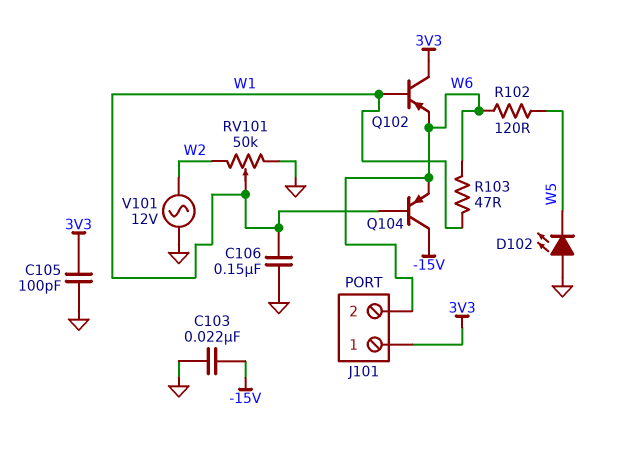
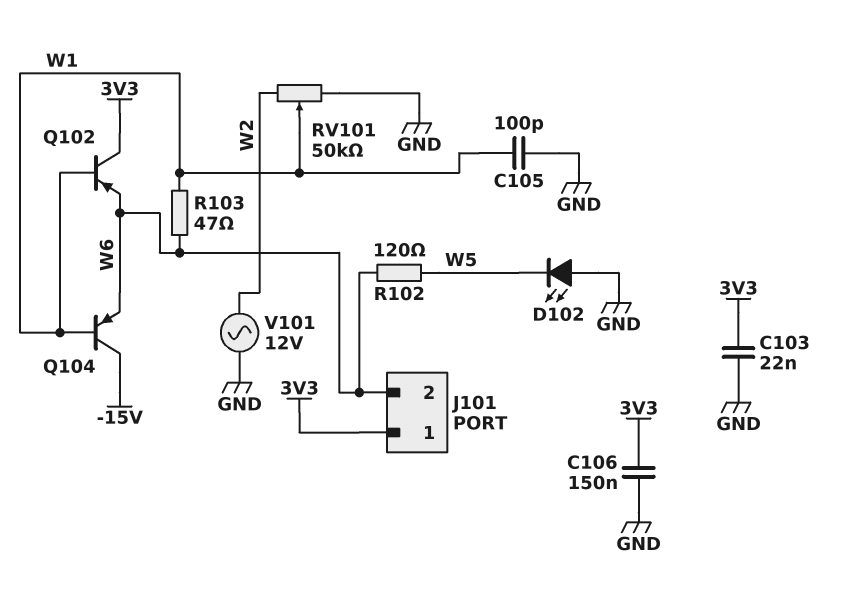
C103: 22nF (-15V, GND) -> 22nF (3V3, GND)
C105: 100pF (3V3, GND) -> 100pF (GND, W1)
C106: 150nF (GND, W1) -> 150nF (3V3, GND)

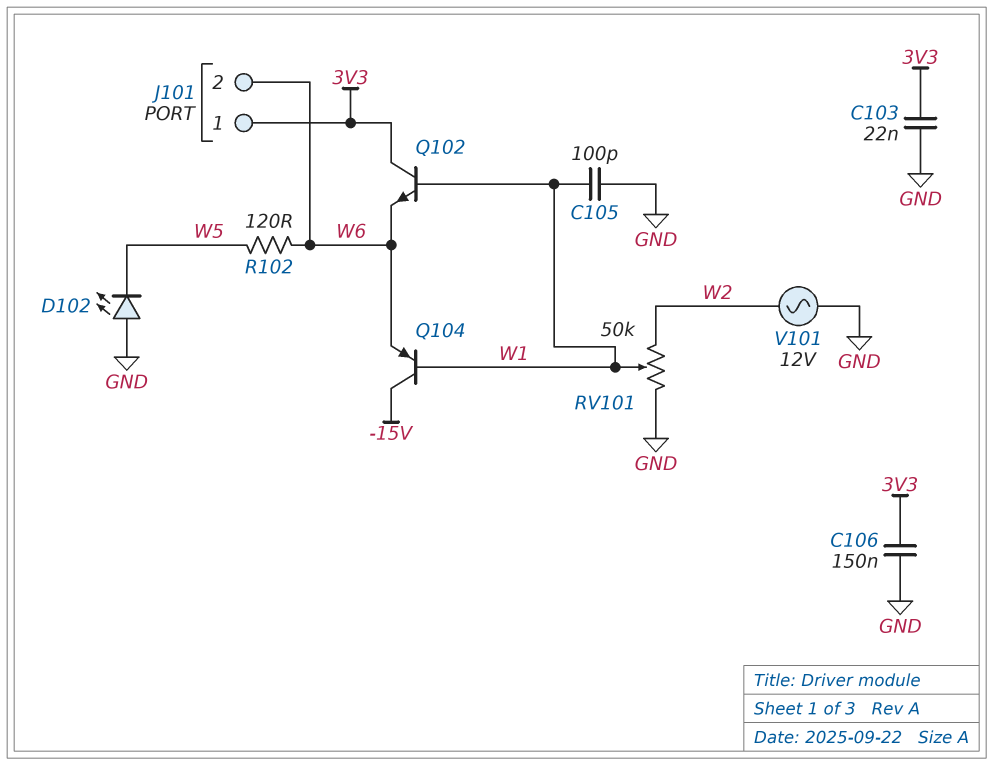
Q102: PNP (B W1, C 3V3, E W6) -> NPN (B W1, C 3V3, E W6)
R103: 47 (W1, W6) -> none

